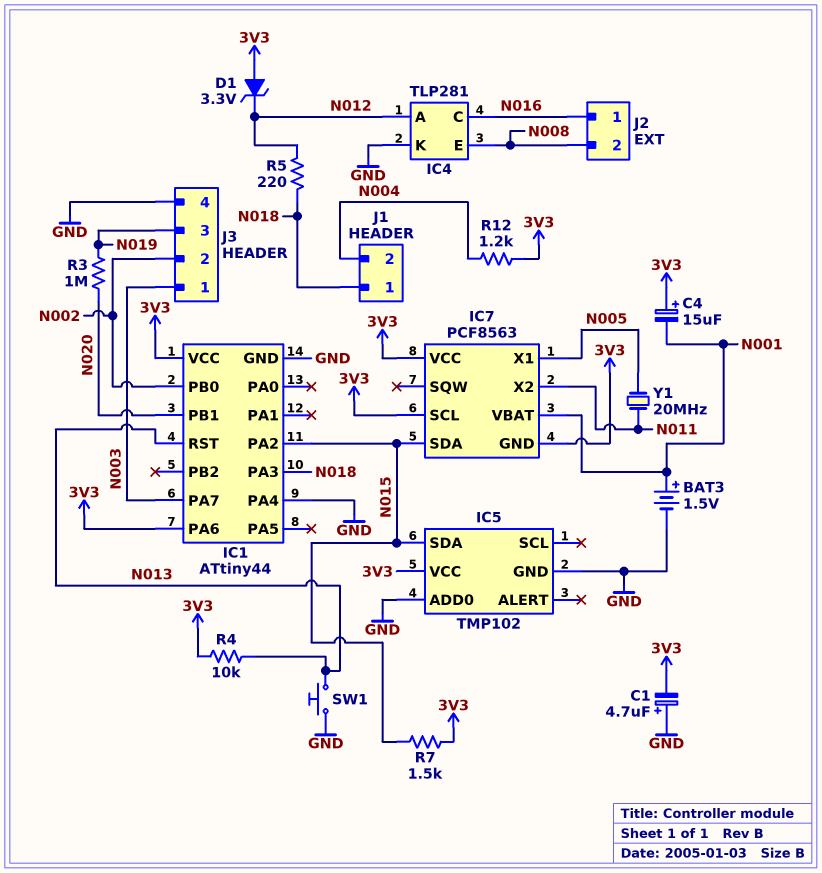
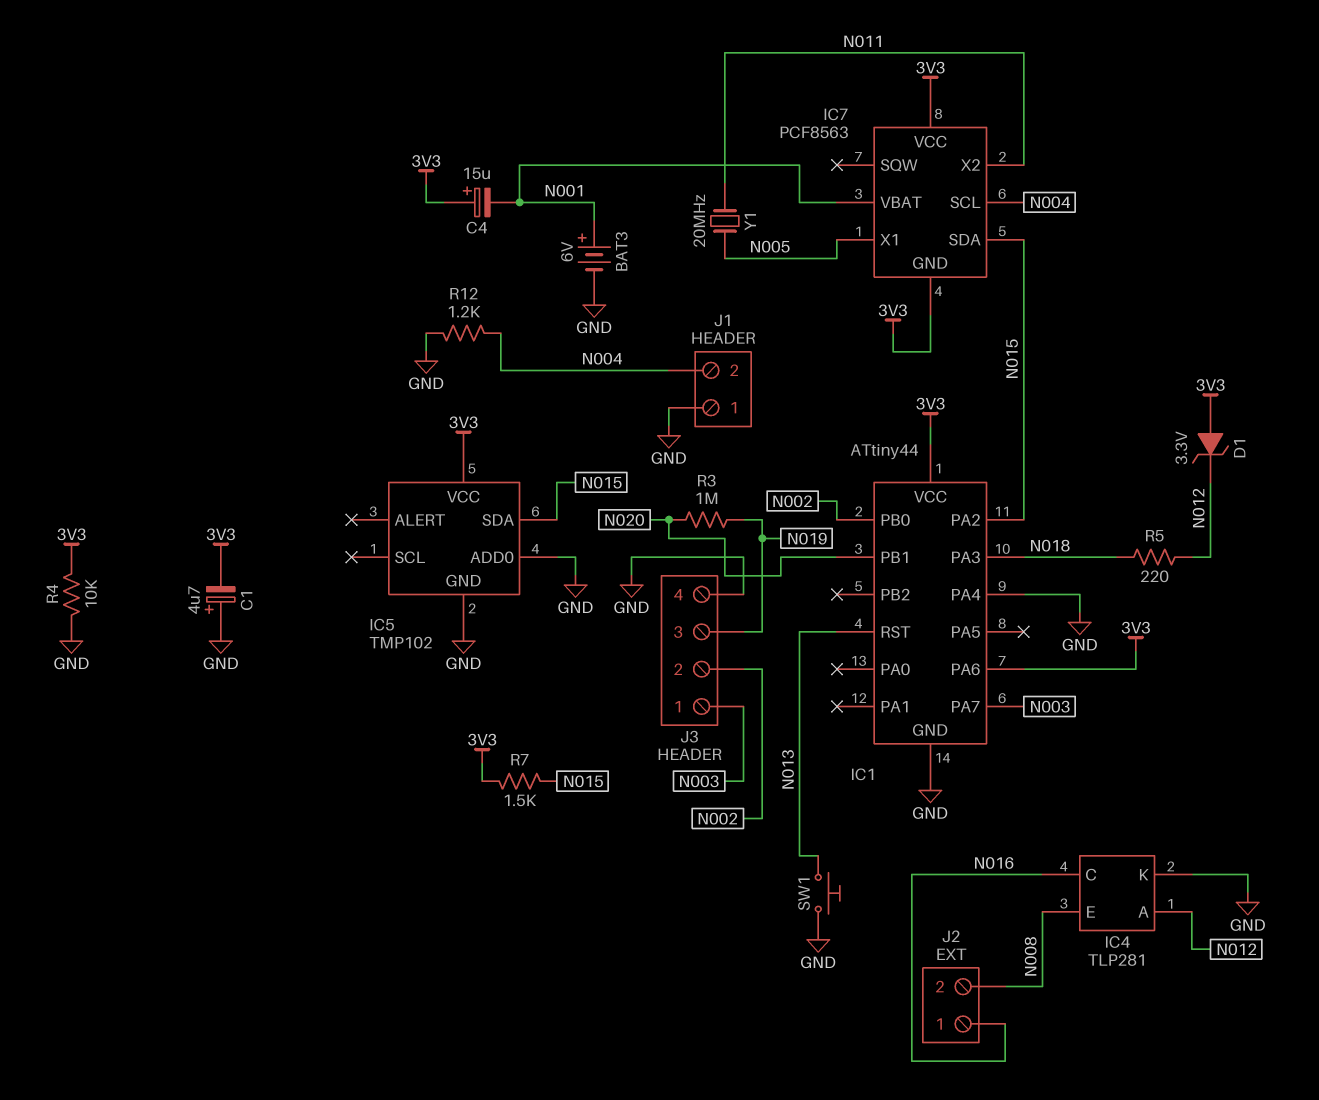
BAT3: 1.5V (plus N001, minus GND) -> 6V (plus N001, minus GND)
IC7 pin SCL: 3V3 -> N004
J1 pin 1: N018 -> GND
R4: 10k (3V3, N013) -> 10k (3V3, GND)
R12: 1.2k (3V3, N004) -> 1.2k (GND, N004)

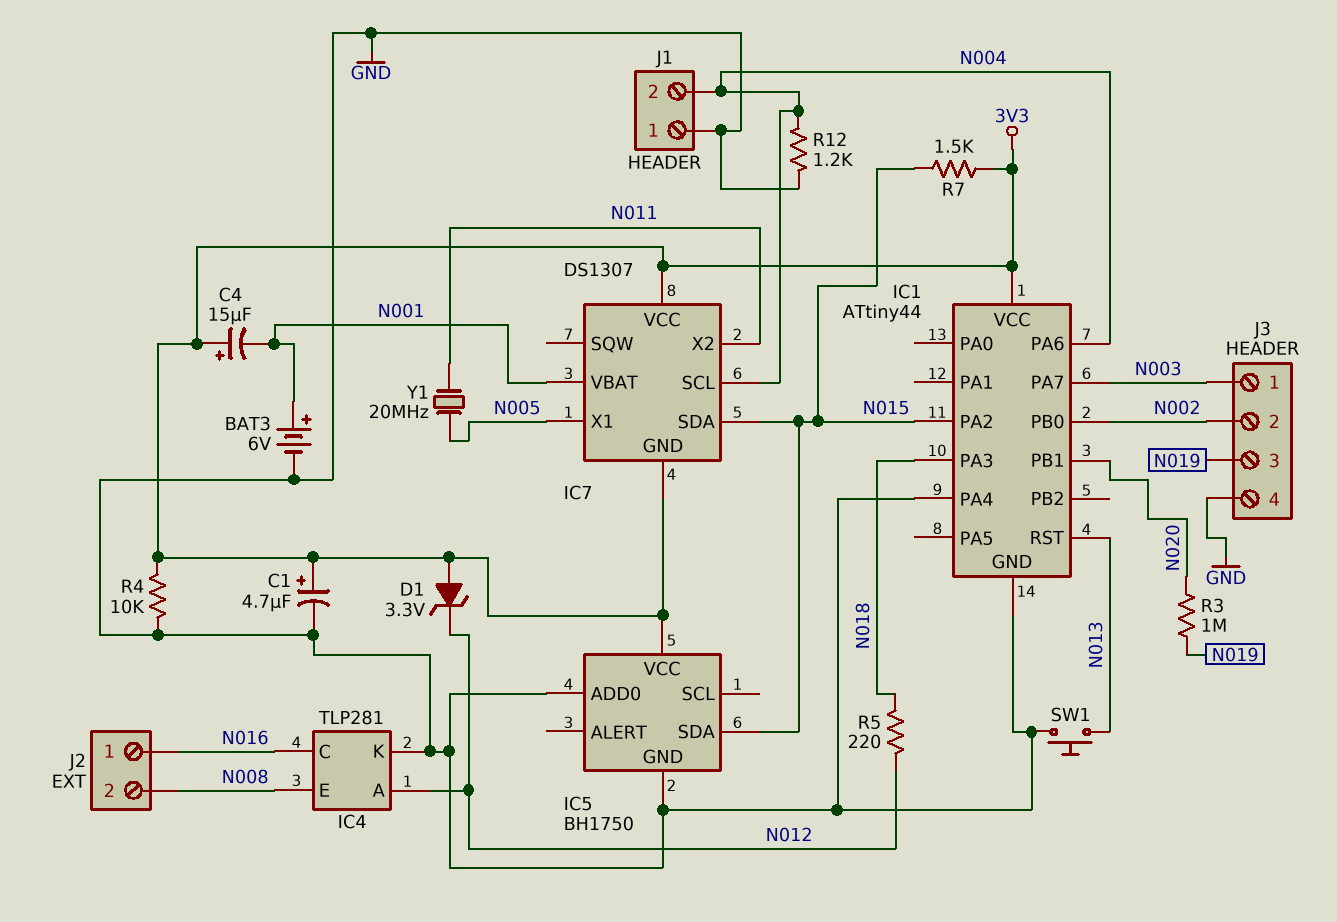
C1: 4.7uF (plus GND, minus 3V3) -> 4.7uF (plus 3V3, minus GND)
IC1 pin PA6: 3V3 -> N004
IC5: TMP102 -> BH1750
IC7: PCF8563 -> DS1307

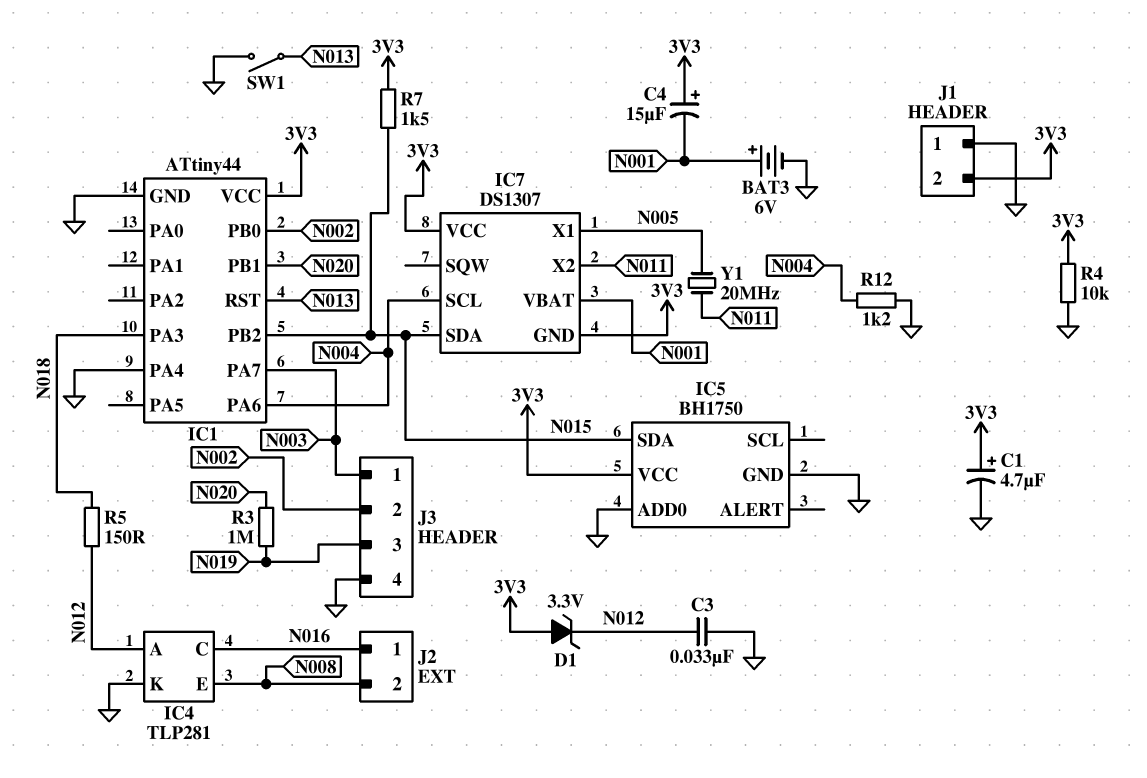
C3: none -> 33nF (GND, N012)
IC1 pin PA2: N015 -> none
IC1 pin PB2: none -> N015
J1 pin 2: N004 -> 3V3
R5: 220 (N012, N018) -> 150 (N012, N018)
SW1: button (GND, N013) -> switch (GND, N013)

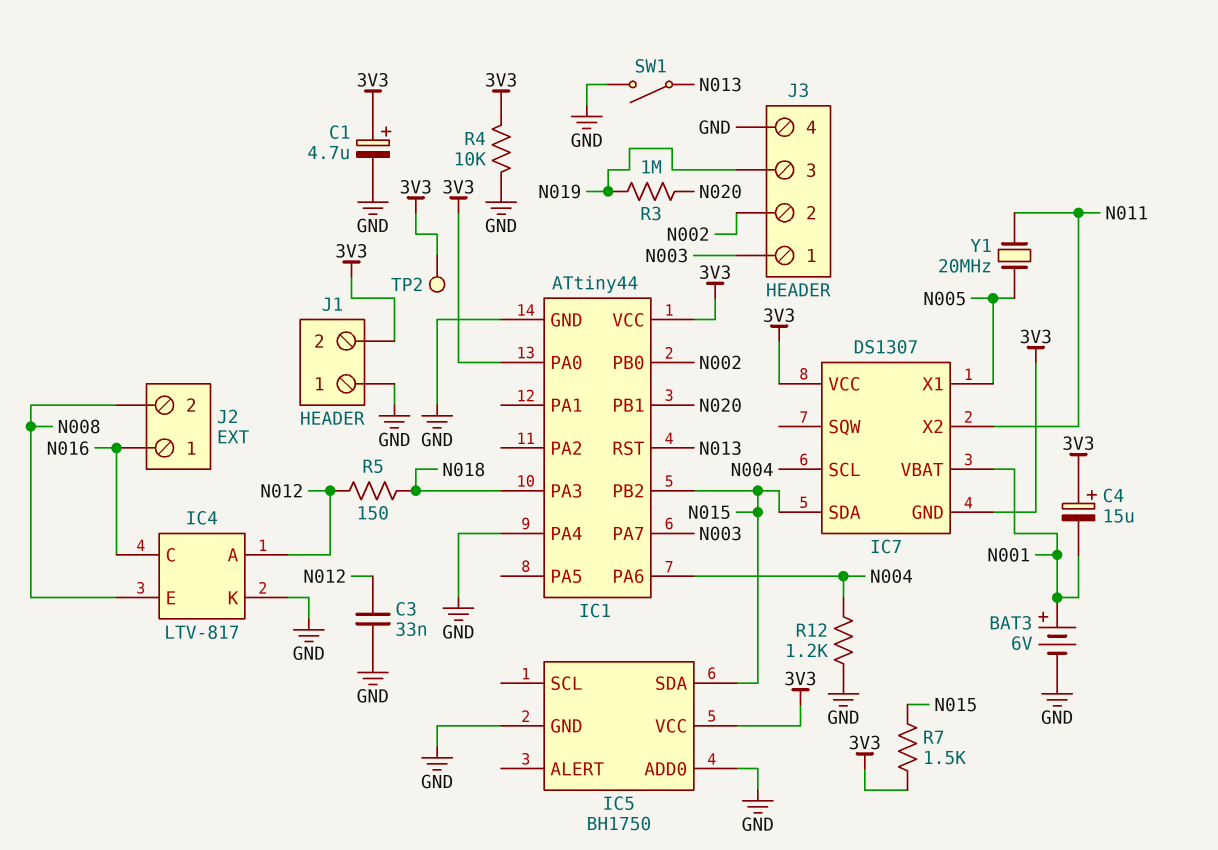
D1: zener 3.3V (A 3V3, K N012) -> none
IC1 pin PA0: none -> 3V3
IC4: TLP281 -> LTV-817
TP2: none -> test point (3V3)

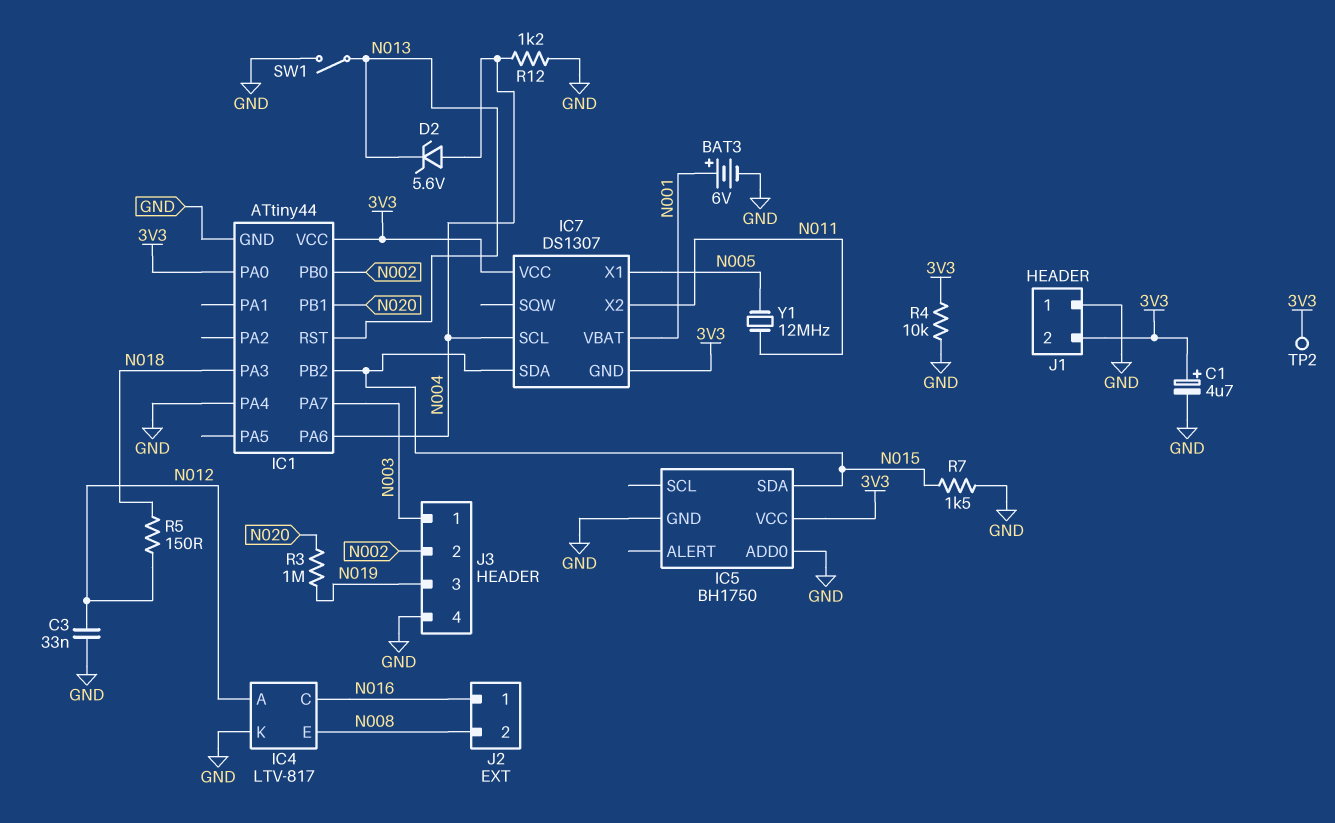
C4: 15uF (plus 3V3, minus N001) -> none
D2: none -> zener 5.6V (A N004, K N013)
R7: 1.5k (3V3, N015) -> 1.5k (GND, N015)
Y1: 20MHz (N005, N011) -> 12MHz (N005, N011)

